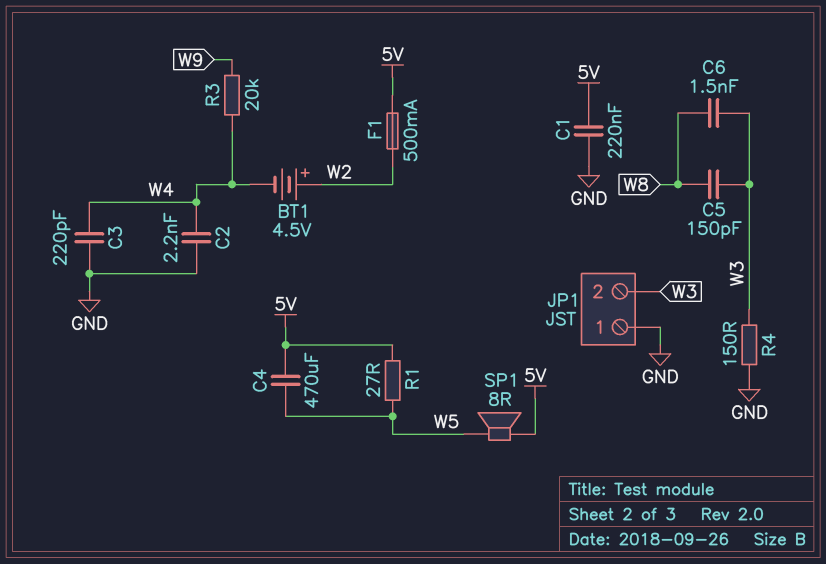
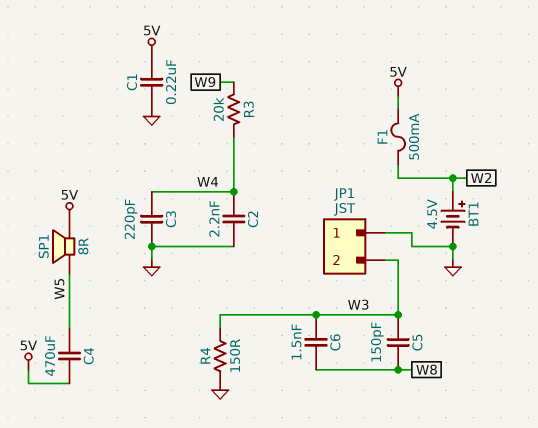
BT1: 4.5V (plus W2, minus W4) -> 4.5V (plus W2, minus GND)
R1: 27 (5V, W5) -> none

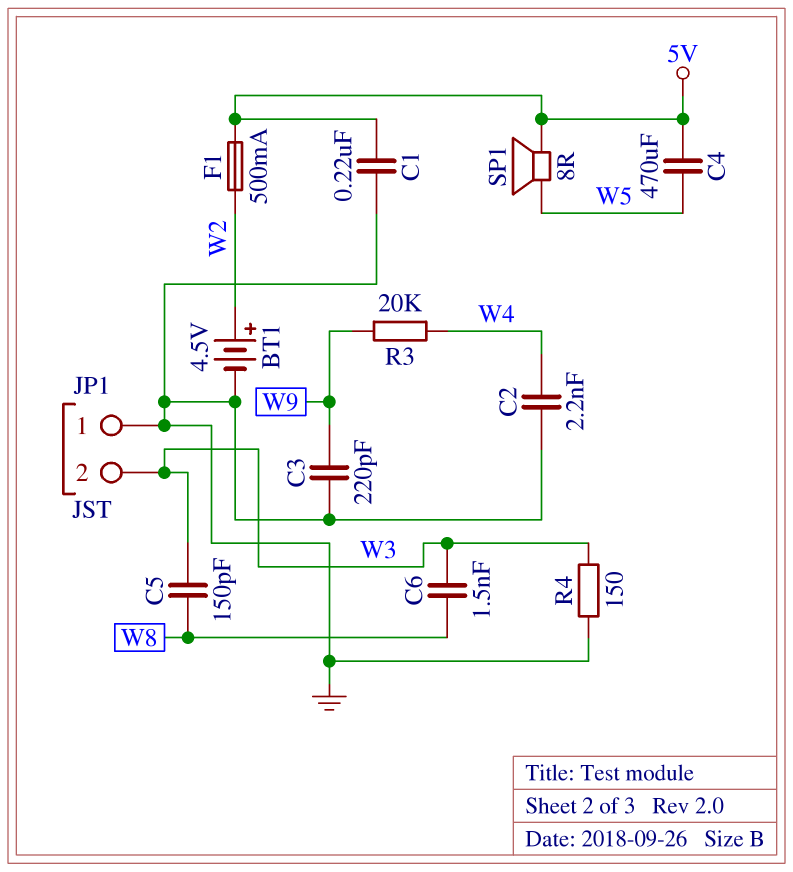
C3: 220pF (GND, W4) -> 220pF (GND, W9)

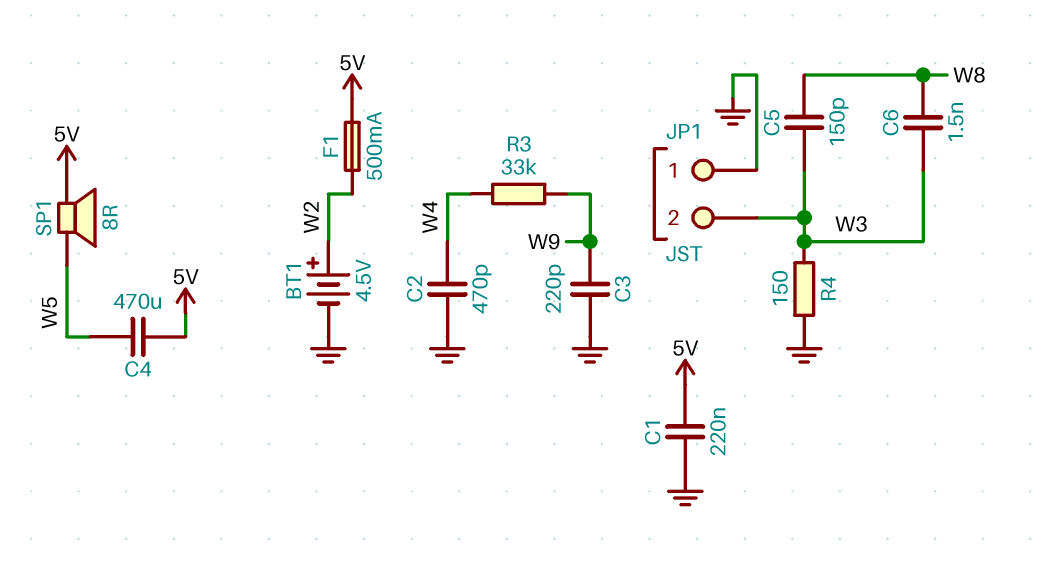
C2: 2.2nF (GND, W4) -> 470pF (GND, W4)
R3: 20k (W4, W9) -> 33k (W4, W9)

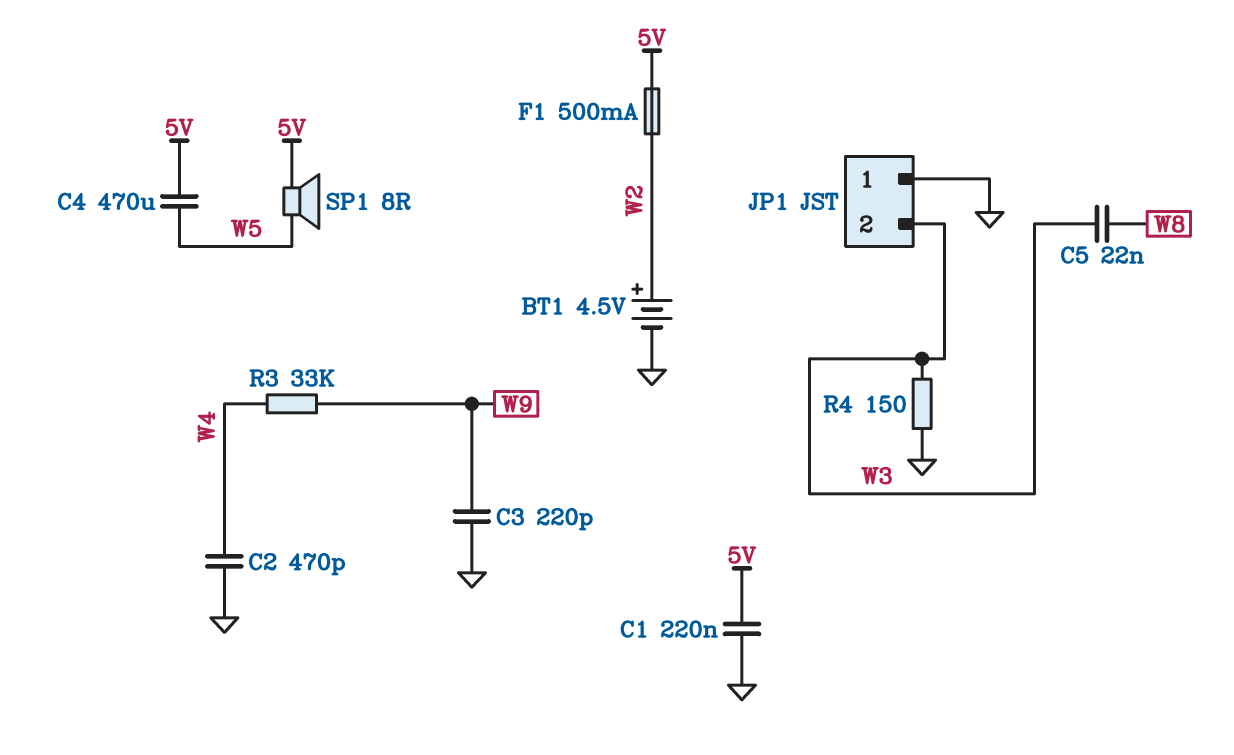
C5: 150pF (W3, W8) -> 22nF (W3, W8)
C6: 1.5nF (W3, W8) -> none

